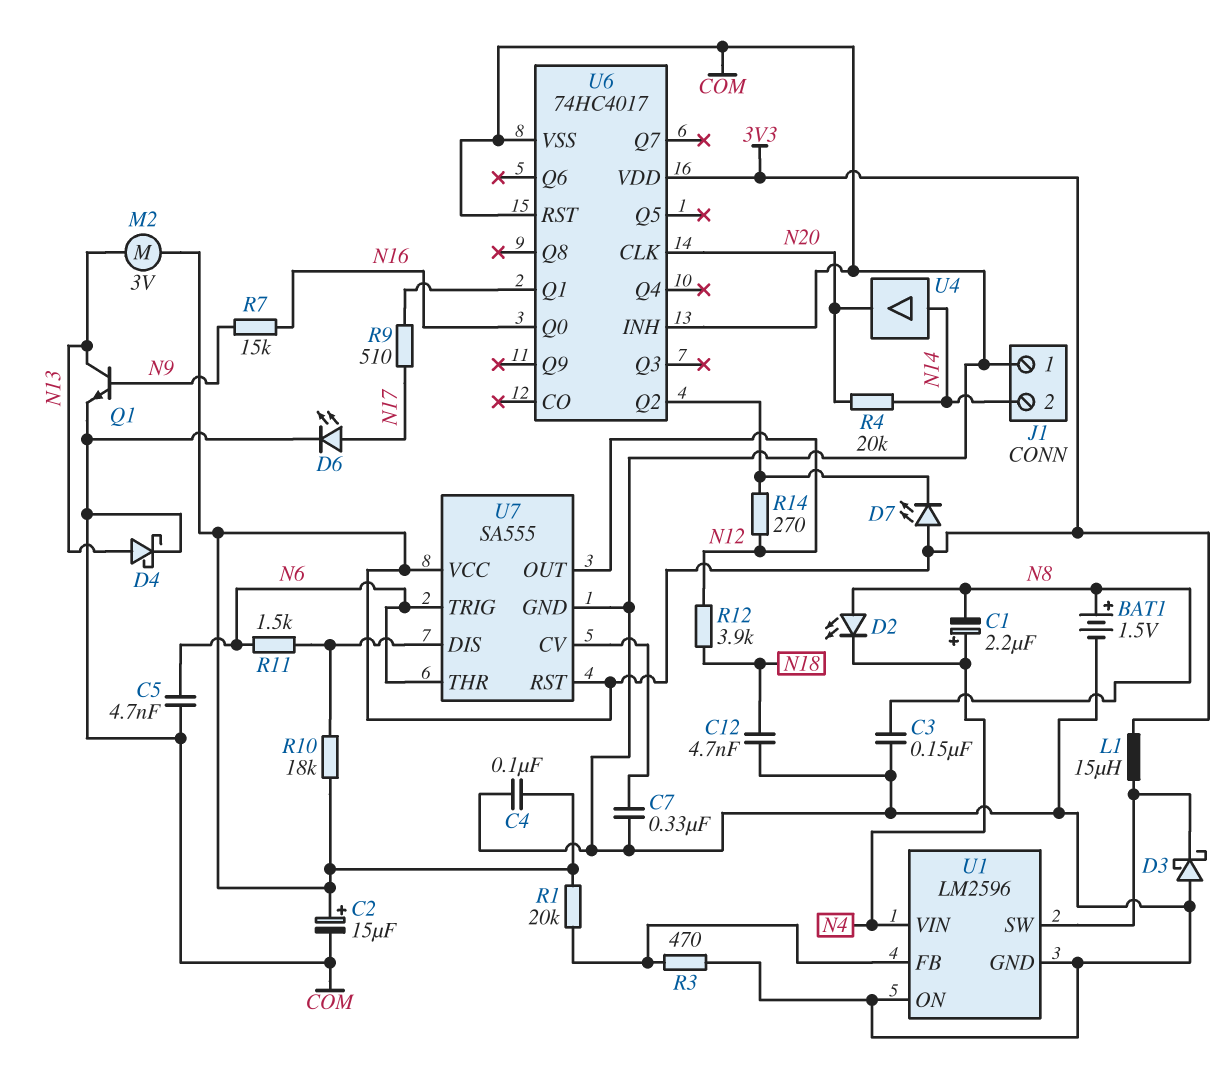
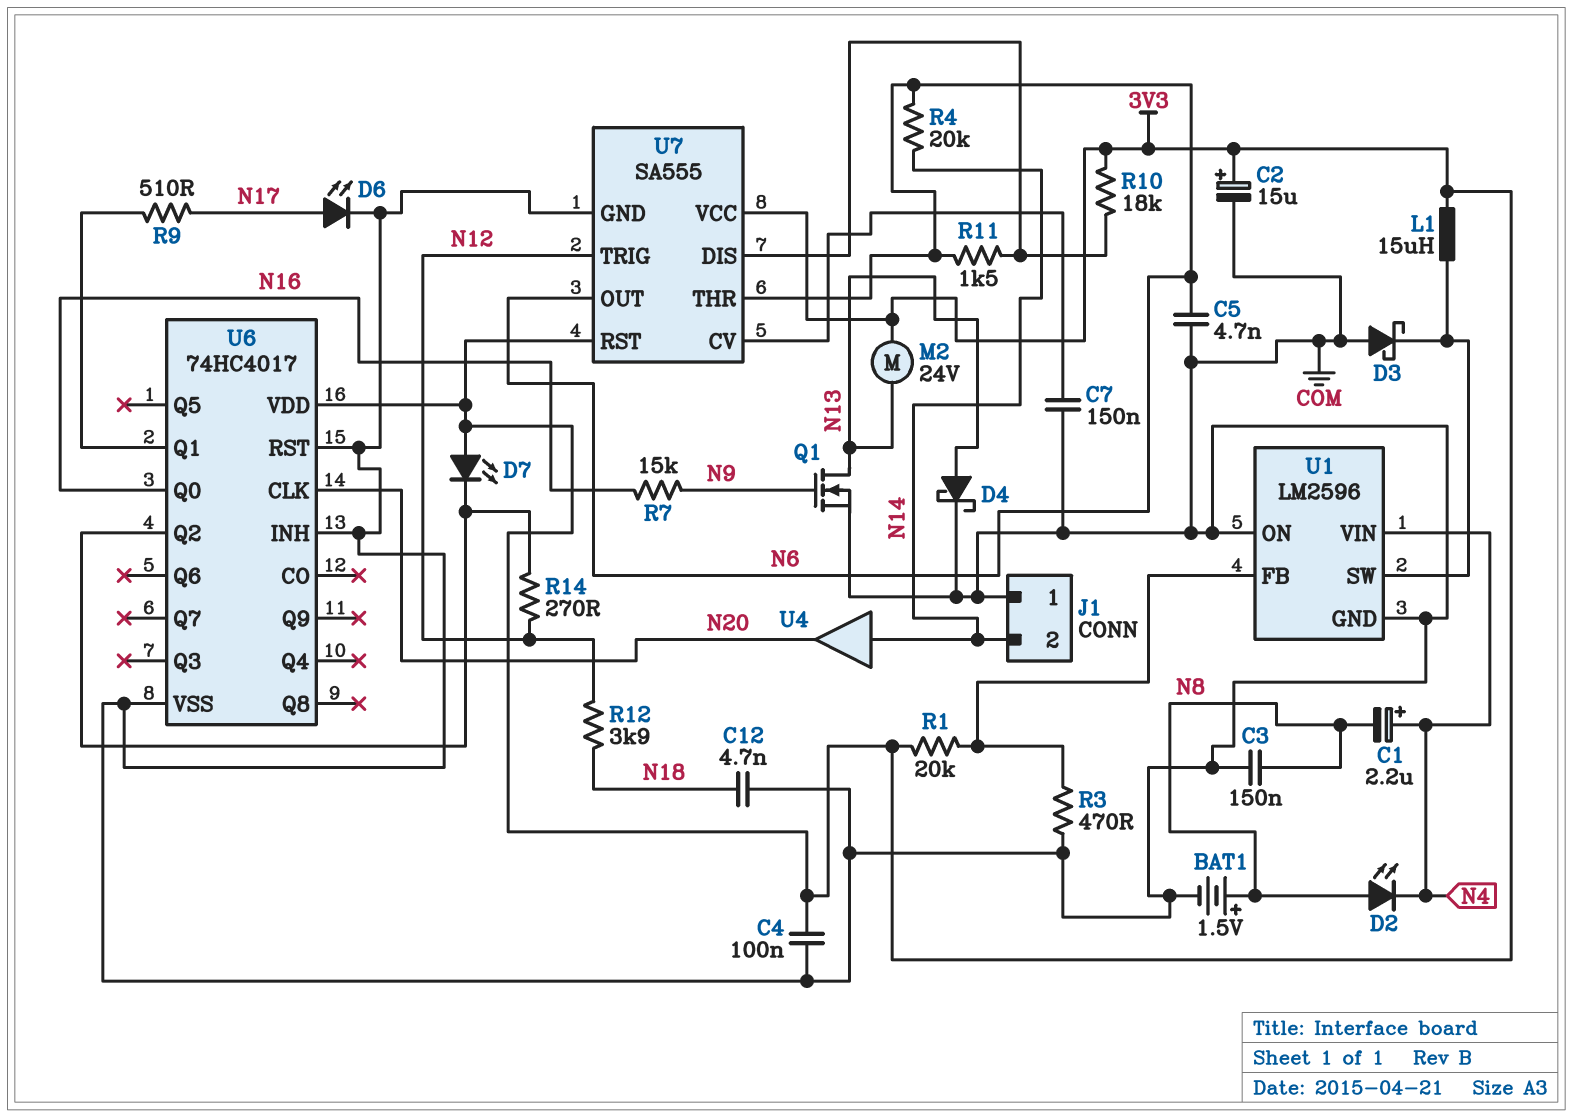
C7: 330nF (COM, U7/CV) -> 150nF (COM, U7/CV)
M2: motor 3V (3V3, N13) -> motor 24V (3V3, N13)
Q1: NPN (B N9, C N13, E COM) -> NMOS (G N9, D N13, S COM)
R4: 20k (N14, N20) -> 20k (N6, N14)
U7 pin OUT: N12 -> N6
U7 pin TRIG: N6 -> N12

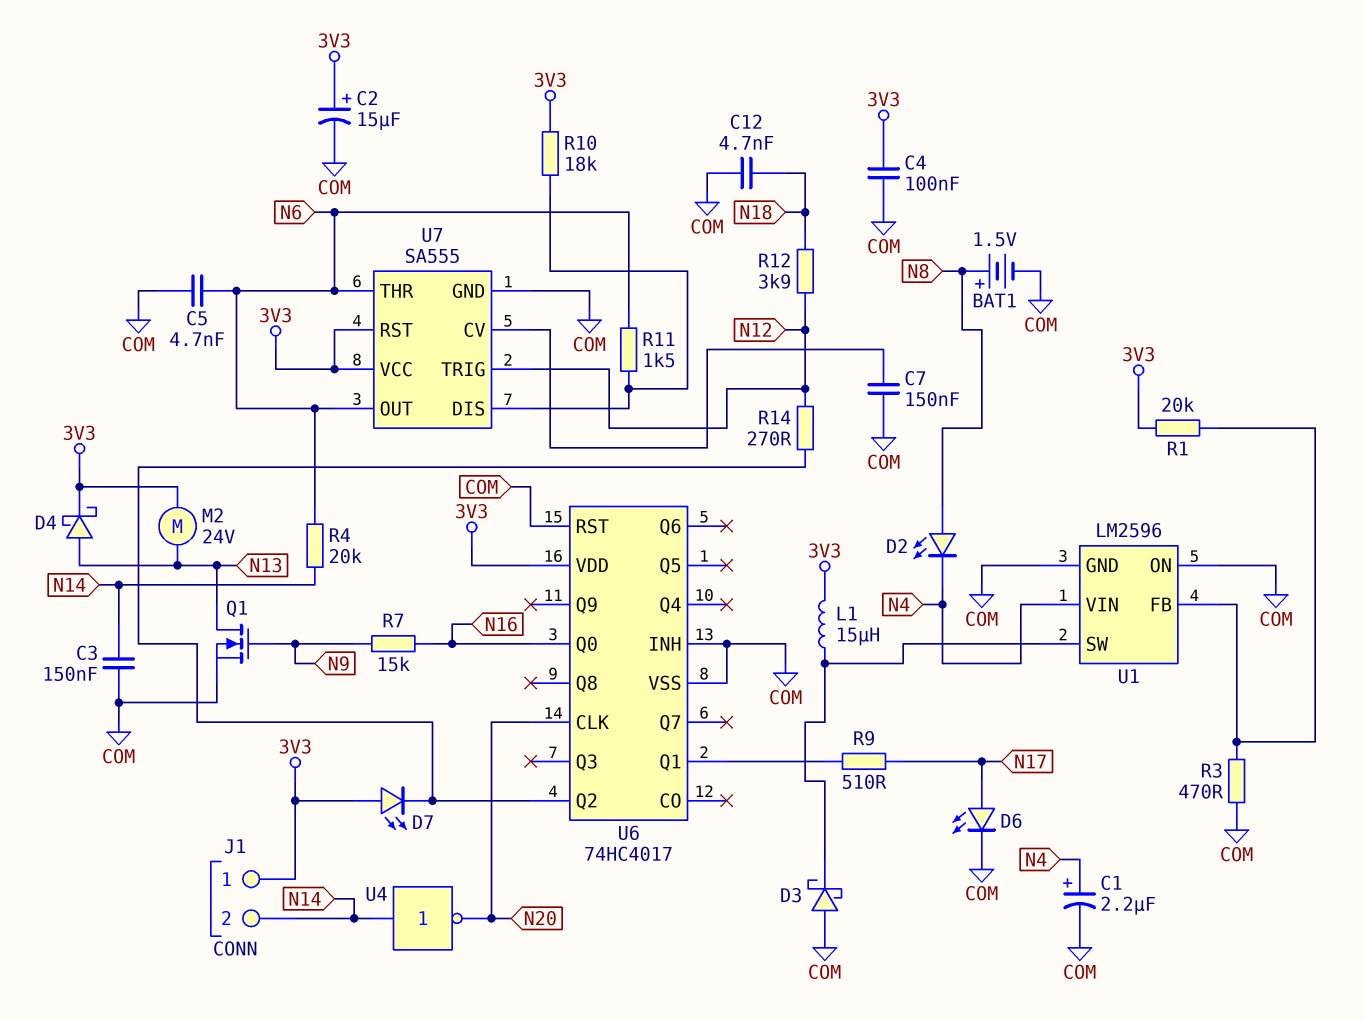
C1: 2.2uF (plus N4, minus N8) -> 2.2uF (plus N4, minus COM)
C3: 150nF (COM, N8) -> 150nF (COM, N14)
D4: schottky (A N13, K COM) -> schottky (A N13, K 3V3)
J1 pin 1: COM -> 3V3
U4: buffer (in N14, out N20) -> NOT (in N14, out N20)

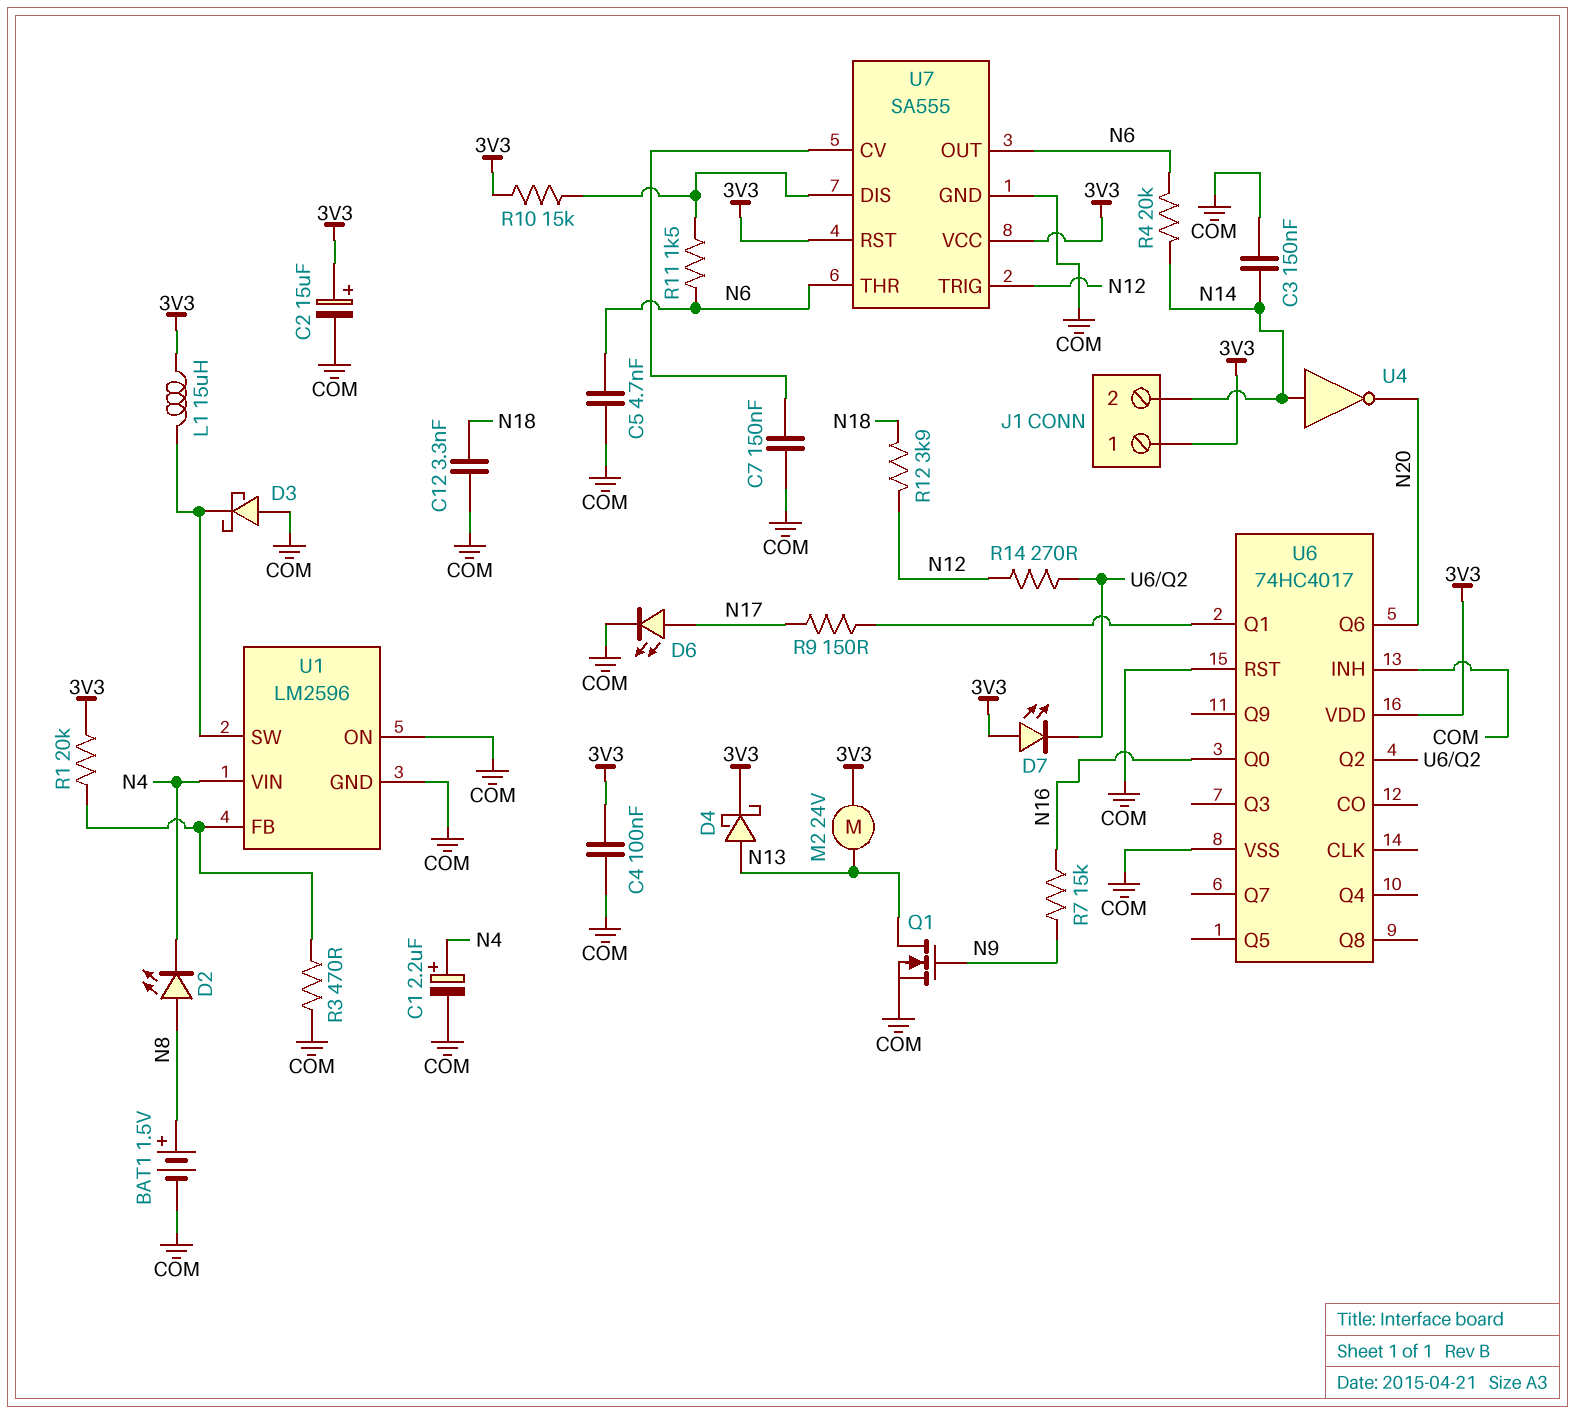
C12: 4.7nF (COM, N18) -> 3.3nF (COM, N18)
R9: 510 (N17, U6/Q1) -> 150 (N17, U6/Q1)
R10: 18k (3V3, U7/DIS) -> 15k (3V3, U7/DIS)
U6 pin CLK: N20 -> none
U6 pin Q6: none -> N20

